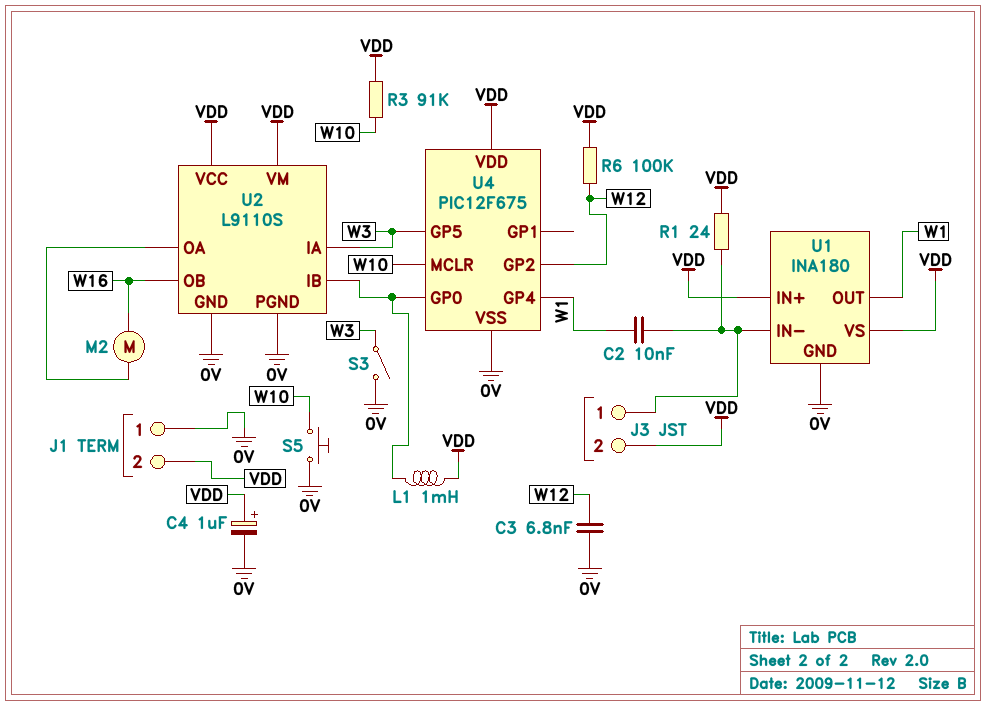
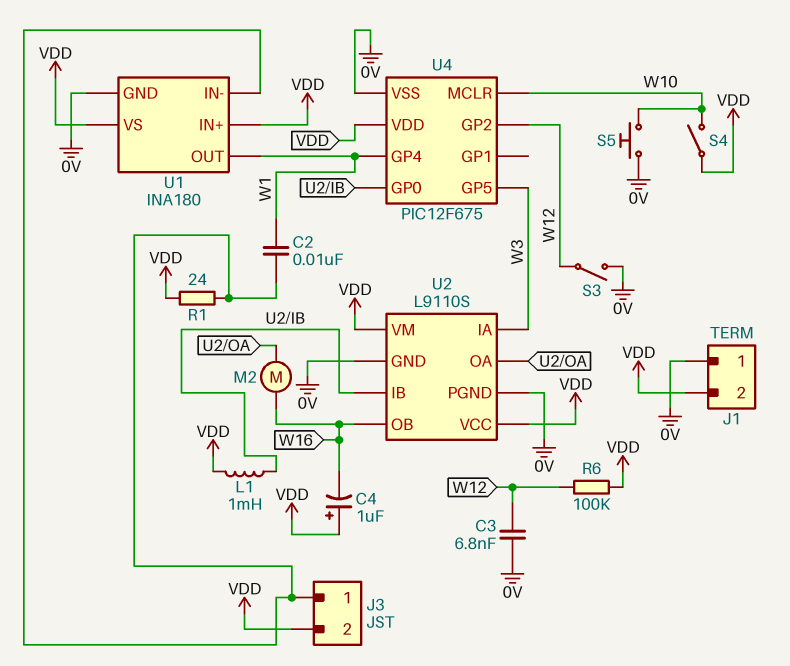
C4: 1uF (plus VDD, minus 0V) -> 1uF (plus VDD, minus W16)
R3: 91k (VDD, W10) -> none
S3: switch (0V, W3) -> switch (0V, W12)
S4: none -> switch (VDD, W10)

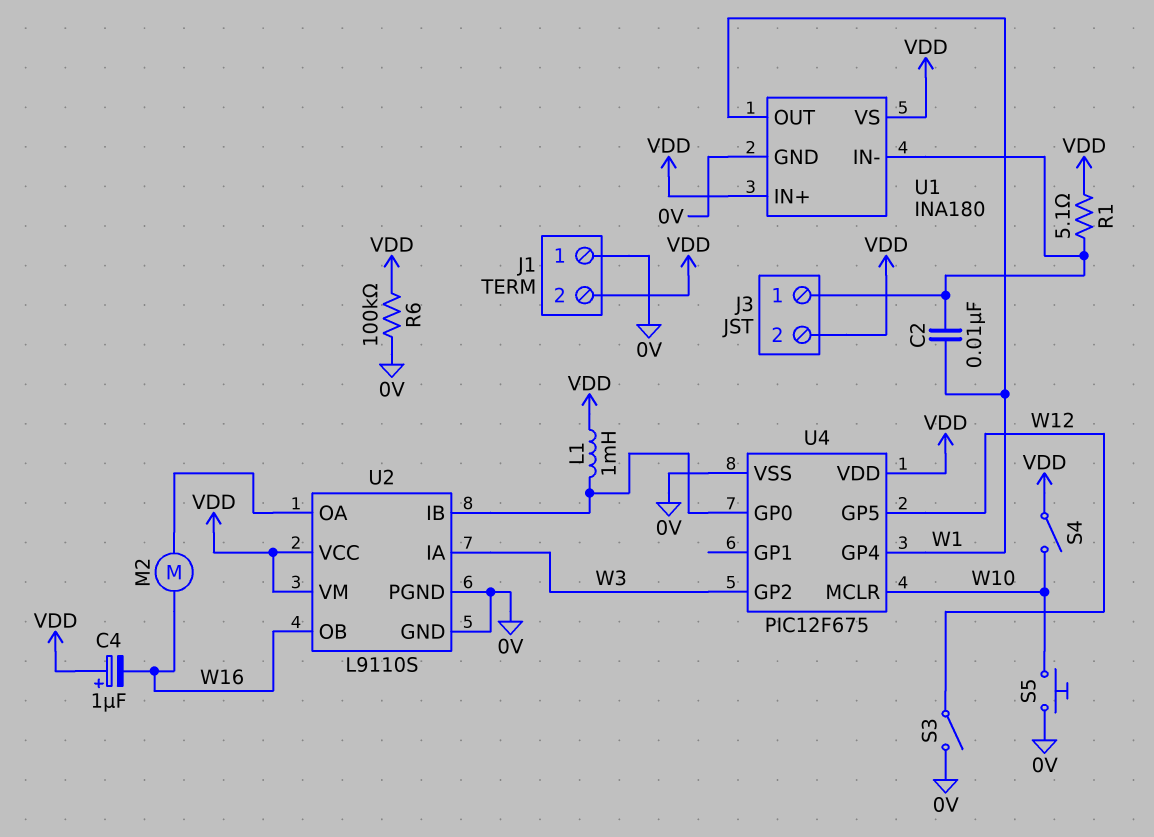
C3: 6.8nF (0V, W12) -> none
R1: 24 (J3/1, VDD) -> 5.1 (J3/1, VDD)
R6: 100k (VDD, W12) -> 100k (0V, VDD)
U4 pin GP2: W12 -> W3
U4 pin GP5: W3 -> W12

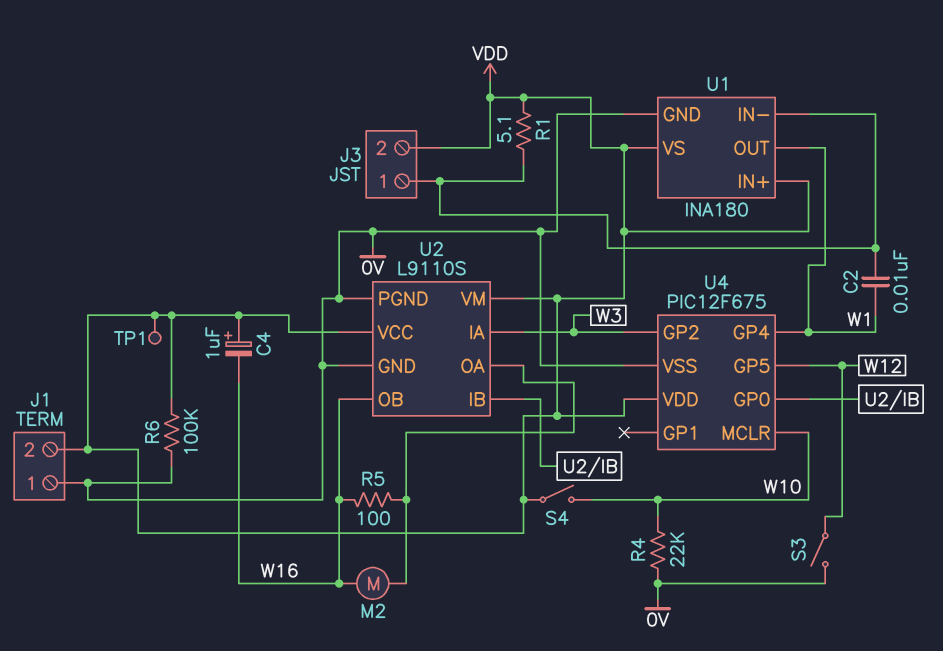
L1: 1mH (U2/IB, VDD) -> none
R4: none -> 22k (0V, W10)
R5: none -> 100 (U2/OA, W16)
S5: button (0V, W10) -> none
TP1: none -> test point (VDD)

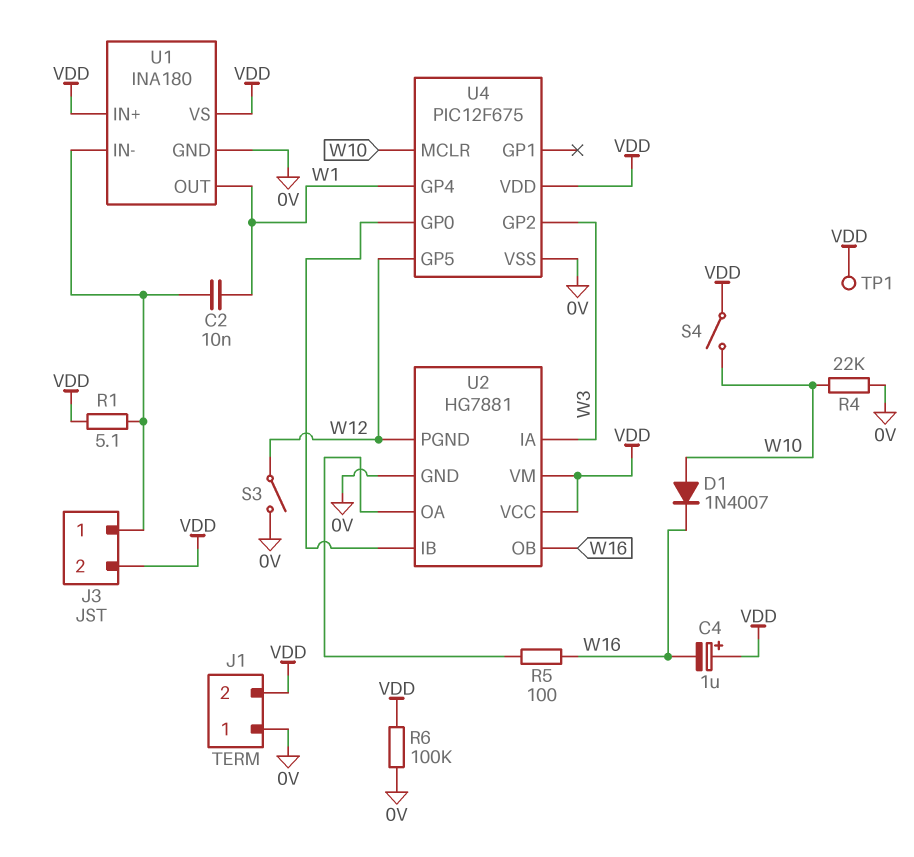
D1: none -> diode 1N4007 (A W10, K W16)
M2: motor (U2/OA, W16) -> none
U2: L9110S -> HG7881
U2 pin PGND: 0V -> W12

